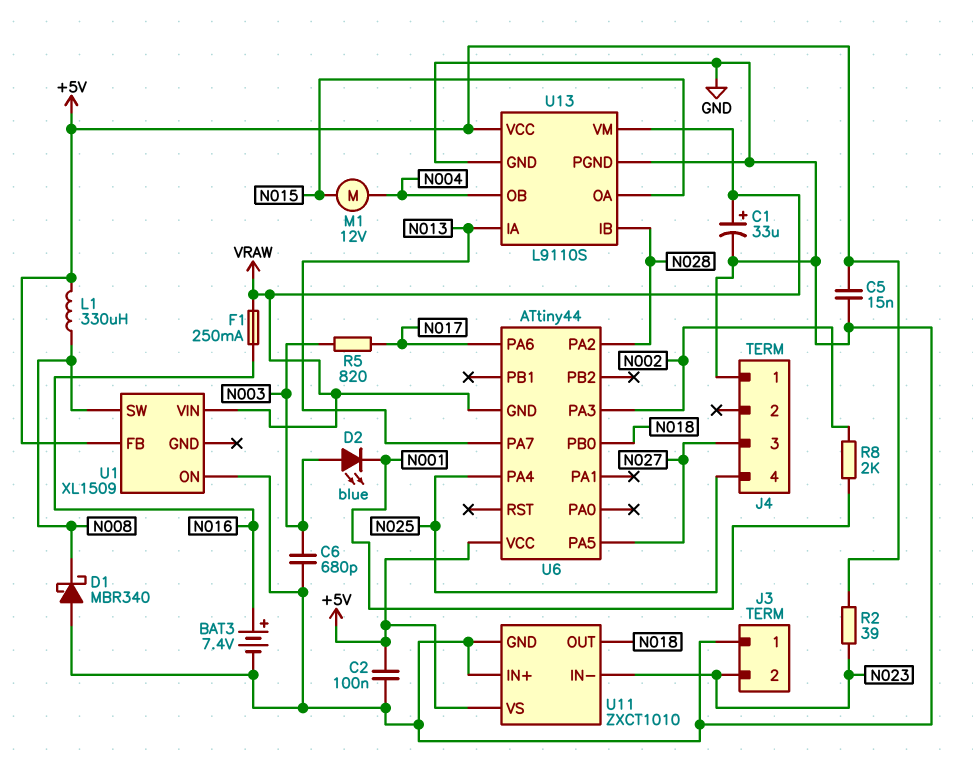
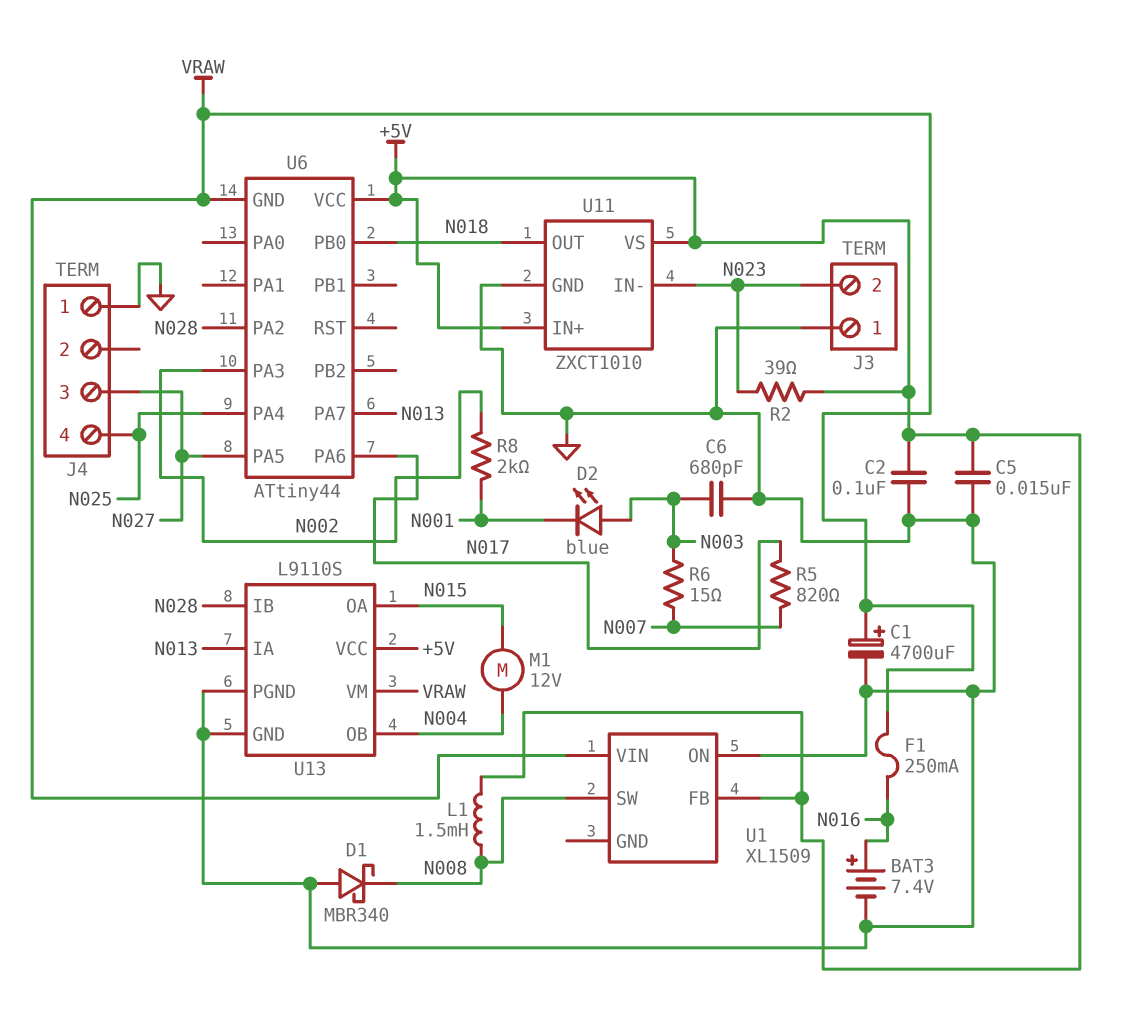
C1: 33uF (plus VRAW, minus GND) -> 4700uF (plus VRAW, minus GND)
L1: 330uH (+5V, N008) -> 1.5mH (+5V, N008)
R5: 820 (N003, N017) -> 820 (N007, N017)
R6: none -> 15 (N003, N007)
U11 pin IN+: GND -> +5V

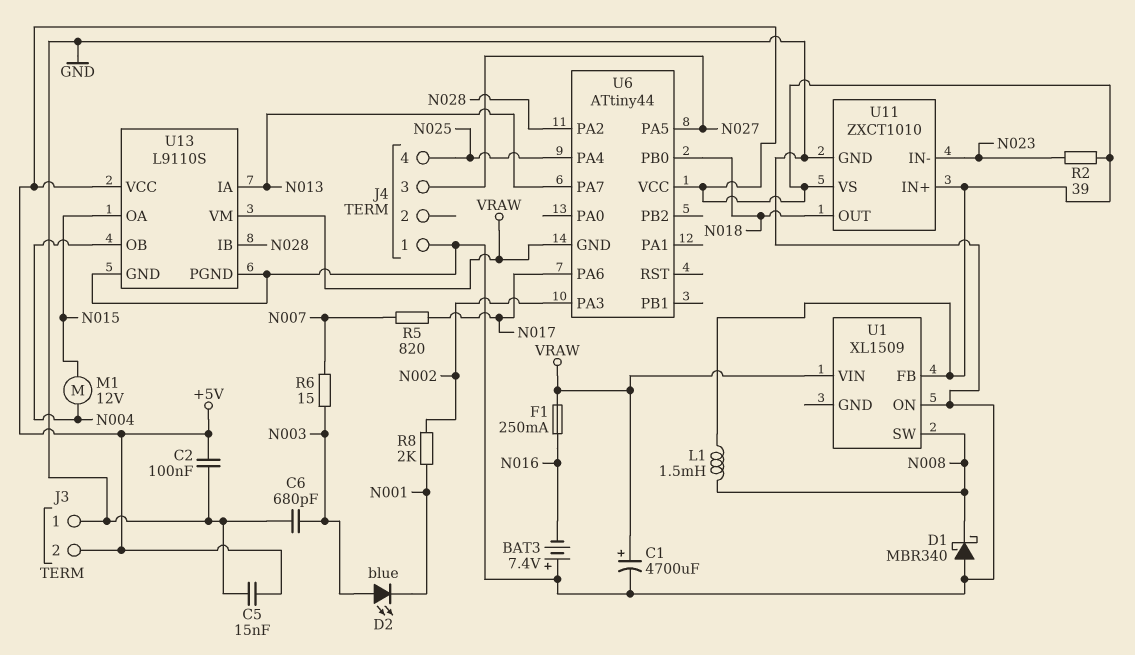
BAT3: 7.4V (plus N016, minus GND) -> 7.4V (plus GND, minus N016)
J3 pin 2: N023 -> +5V

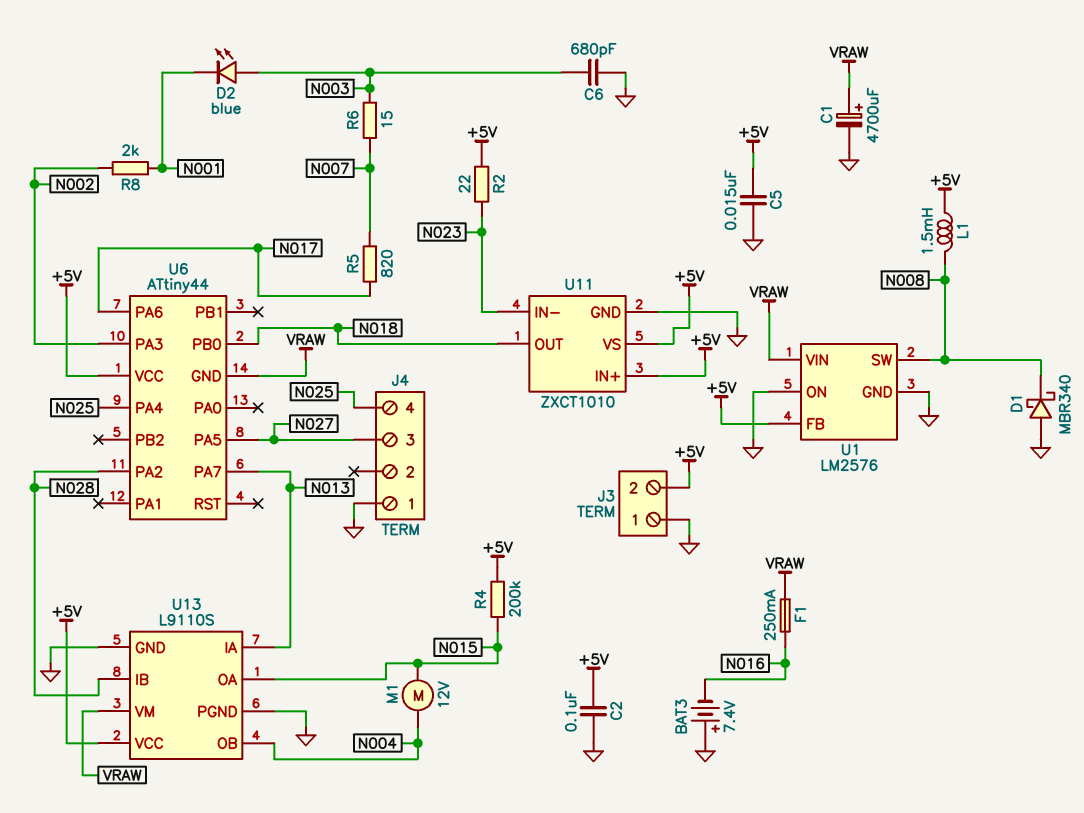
R2: 39 (+5V, N023) -> 22 (+5V, N023)
R4: none -> 200k (+5V, N015)
U1: XL1509 -> LM2576
U1 pin GND: none -> GND

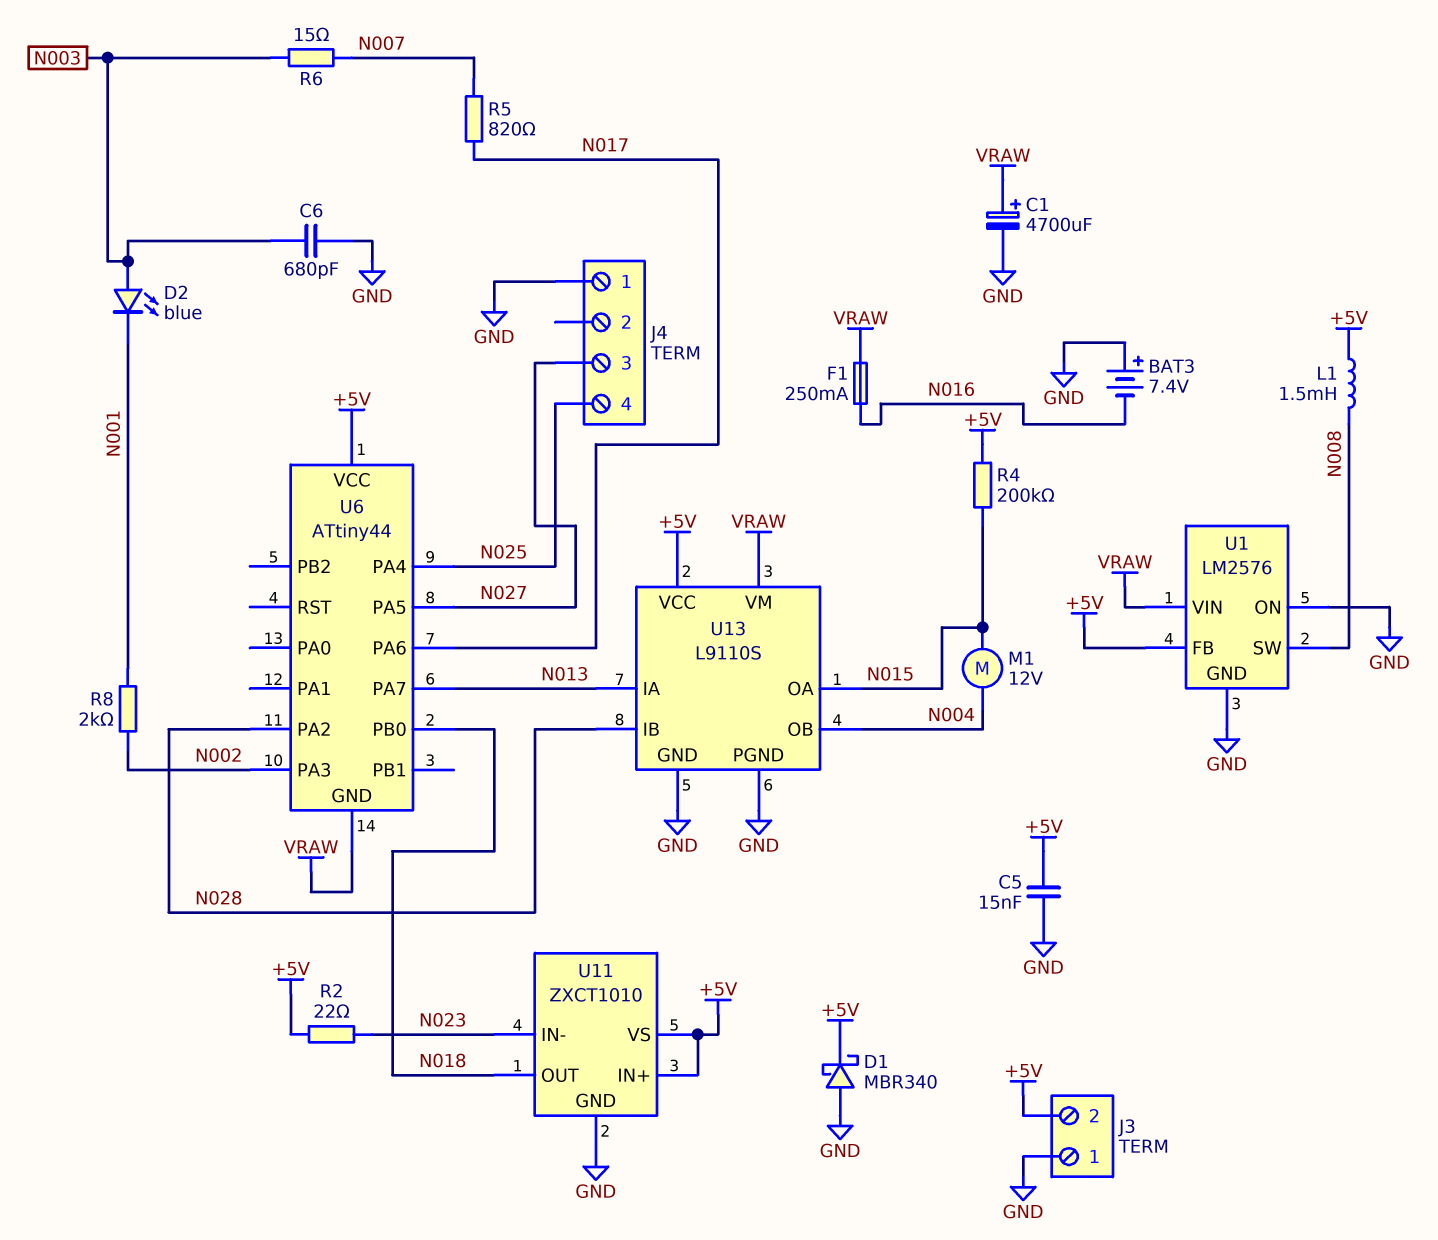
C2: 100nF (+5V, GND) -> none
D1: schottky MBR340 (A GND, K N008) -> schottky MBR340 (A GND, K +5V)

